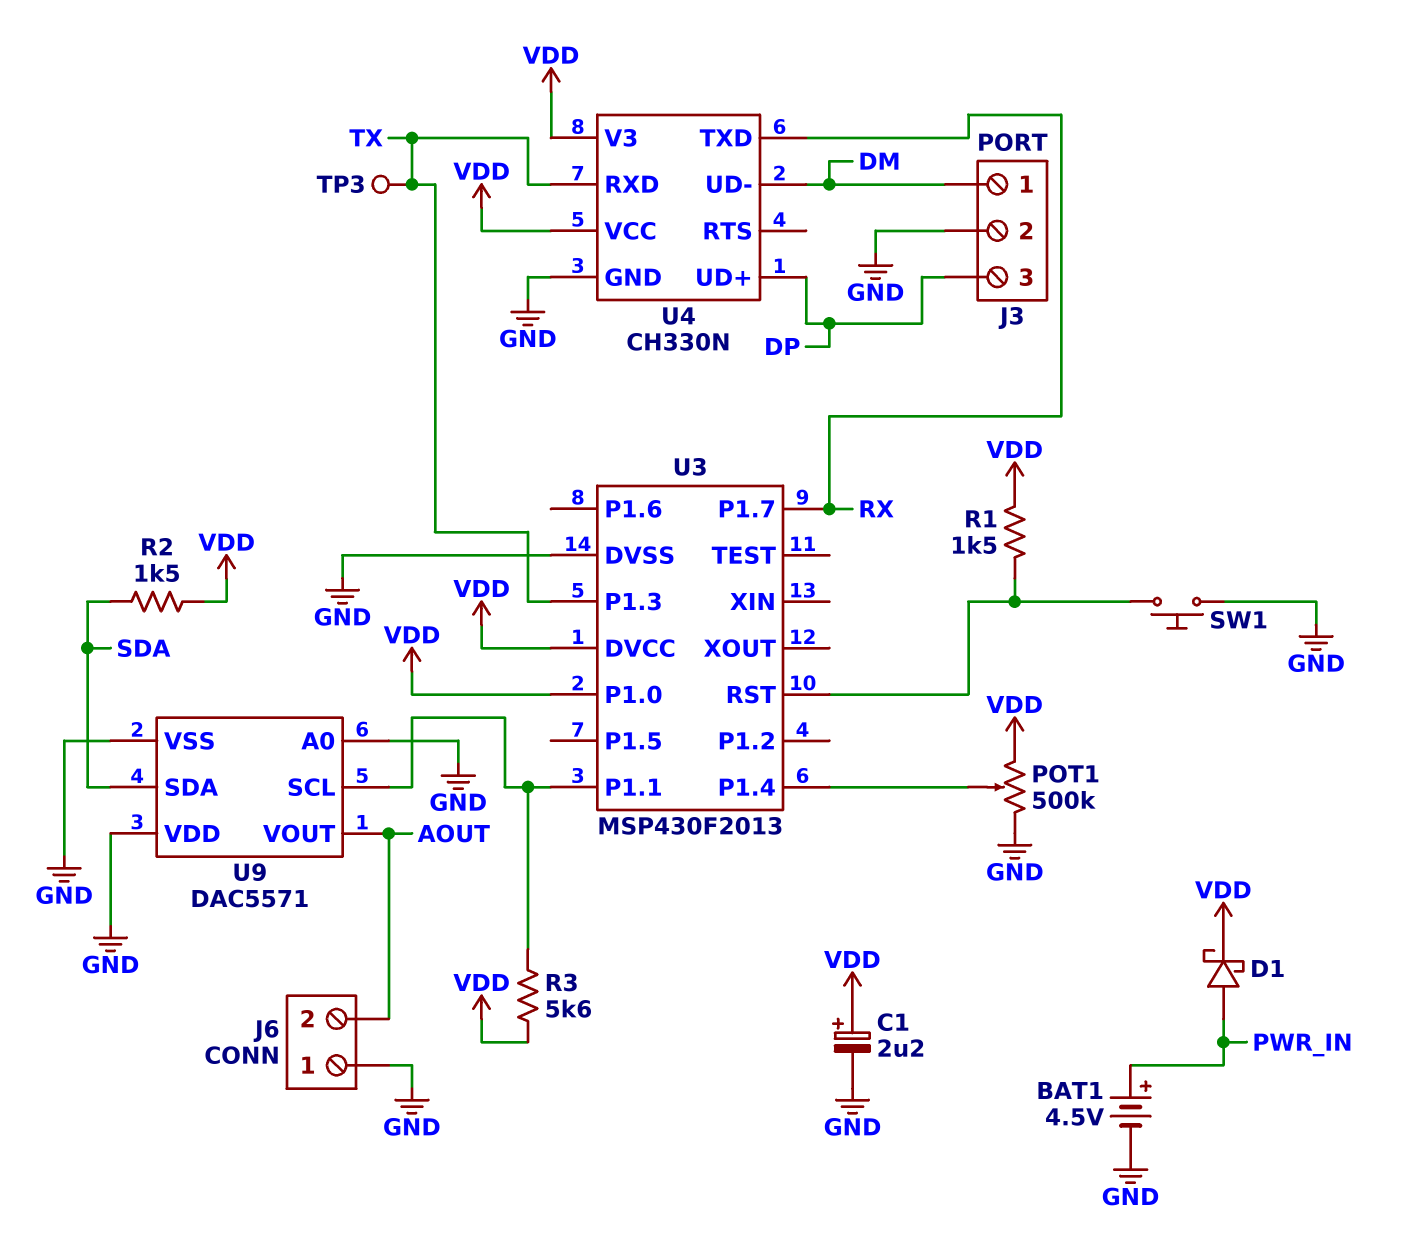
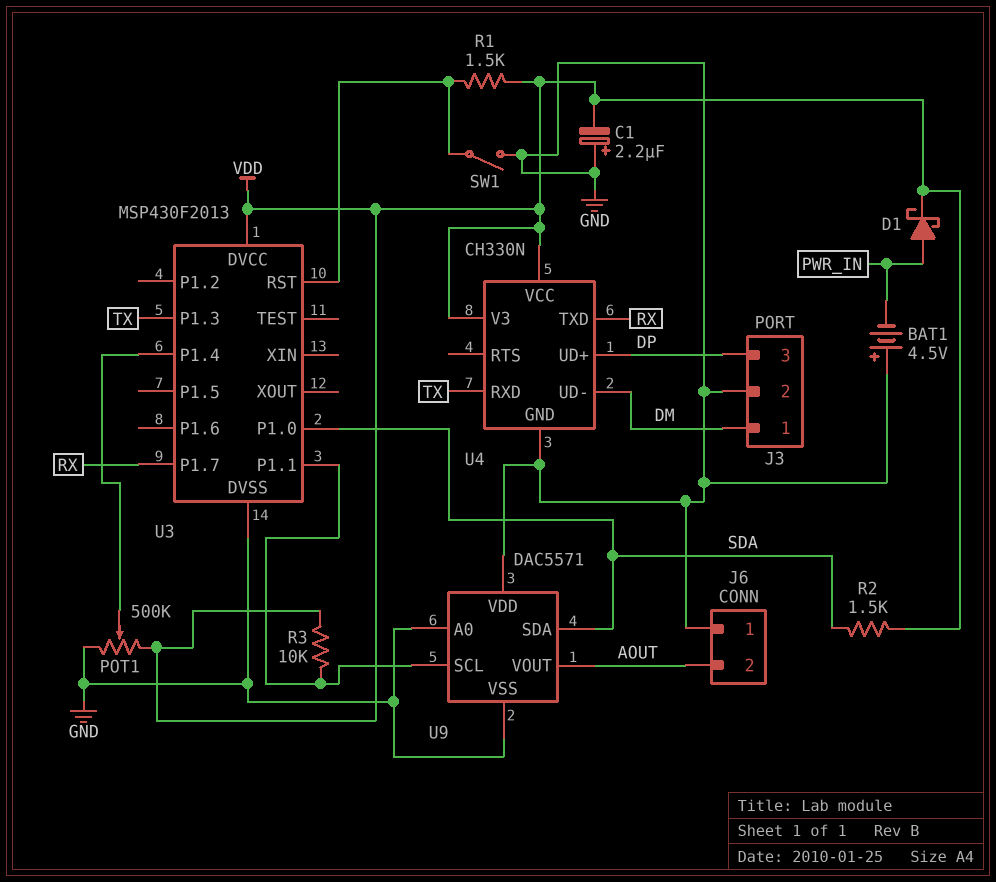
BAT1: 4.5V (plus PWR_IN, minus GND) -> 4.5V (plus GND, minus PWR_IN)
C1: 2.2uF (plus VDD, minus GND) -> 2.2uF (plus GND, minus VDD)
R3: 5.6k (U3/P1.1, VDD) -> 10k (U3/P1.1, VDD)
SW1: button (GND, U3/RST) -> switch (GND, U3/RST)
TP3: test point (TX) -> none
U3 pin P1.0: VDD -> SDA

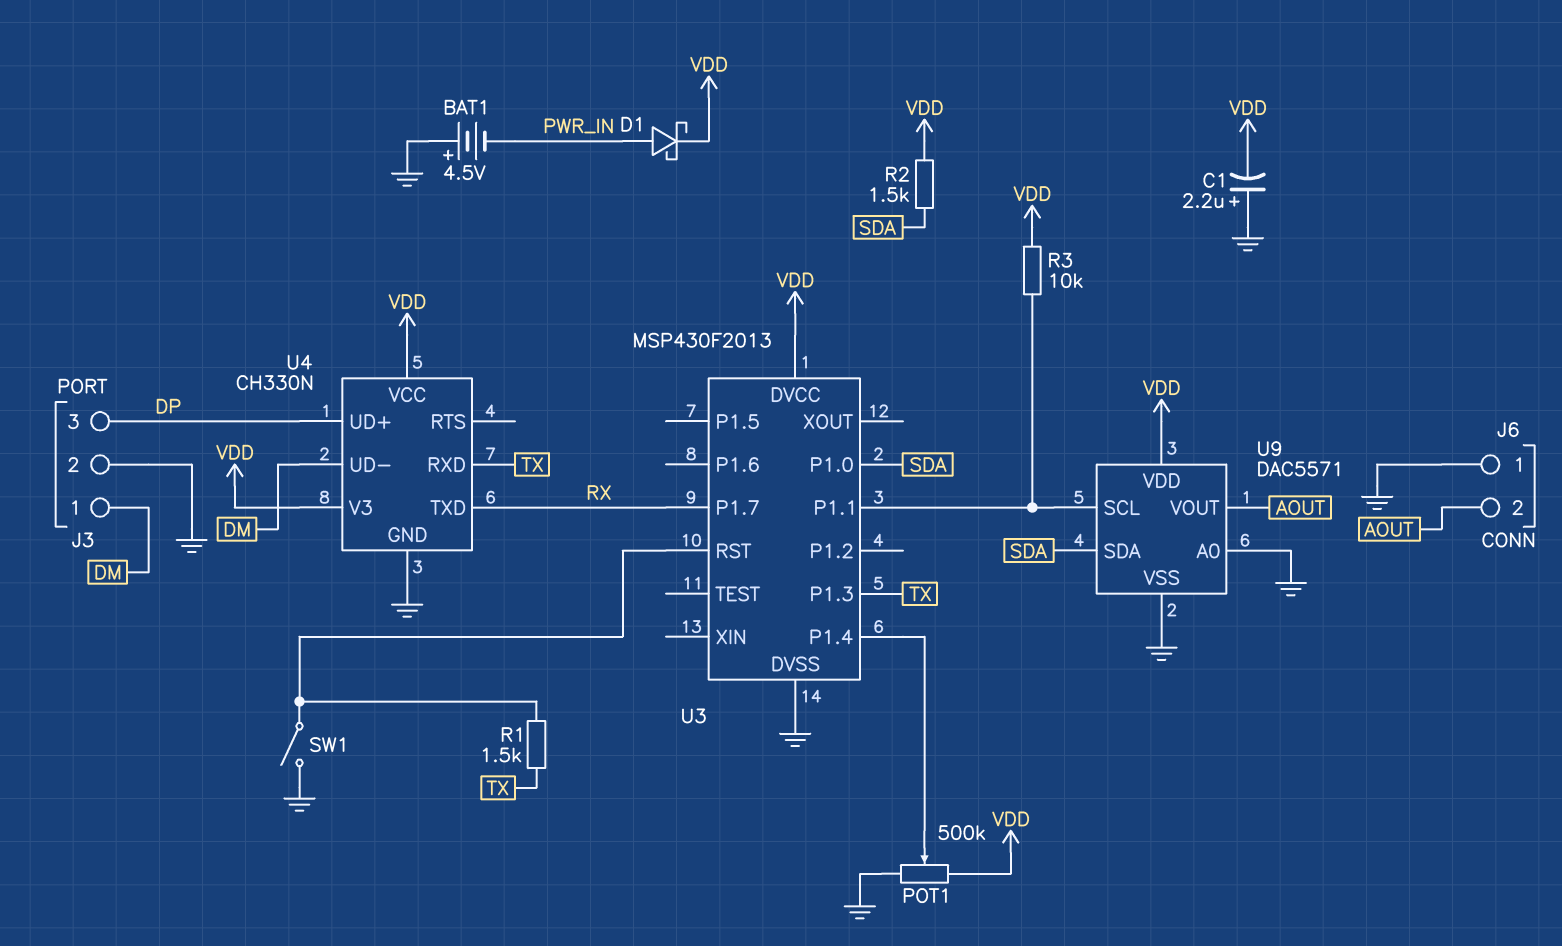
R1: 1.5k (U3/RST, VDD) -> 1.5k (TX, U3/RST)
U9 pin VDD: GND -> VDD

